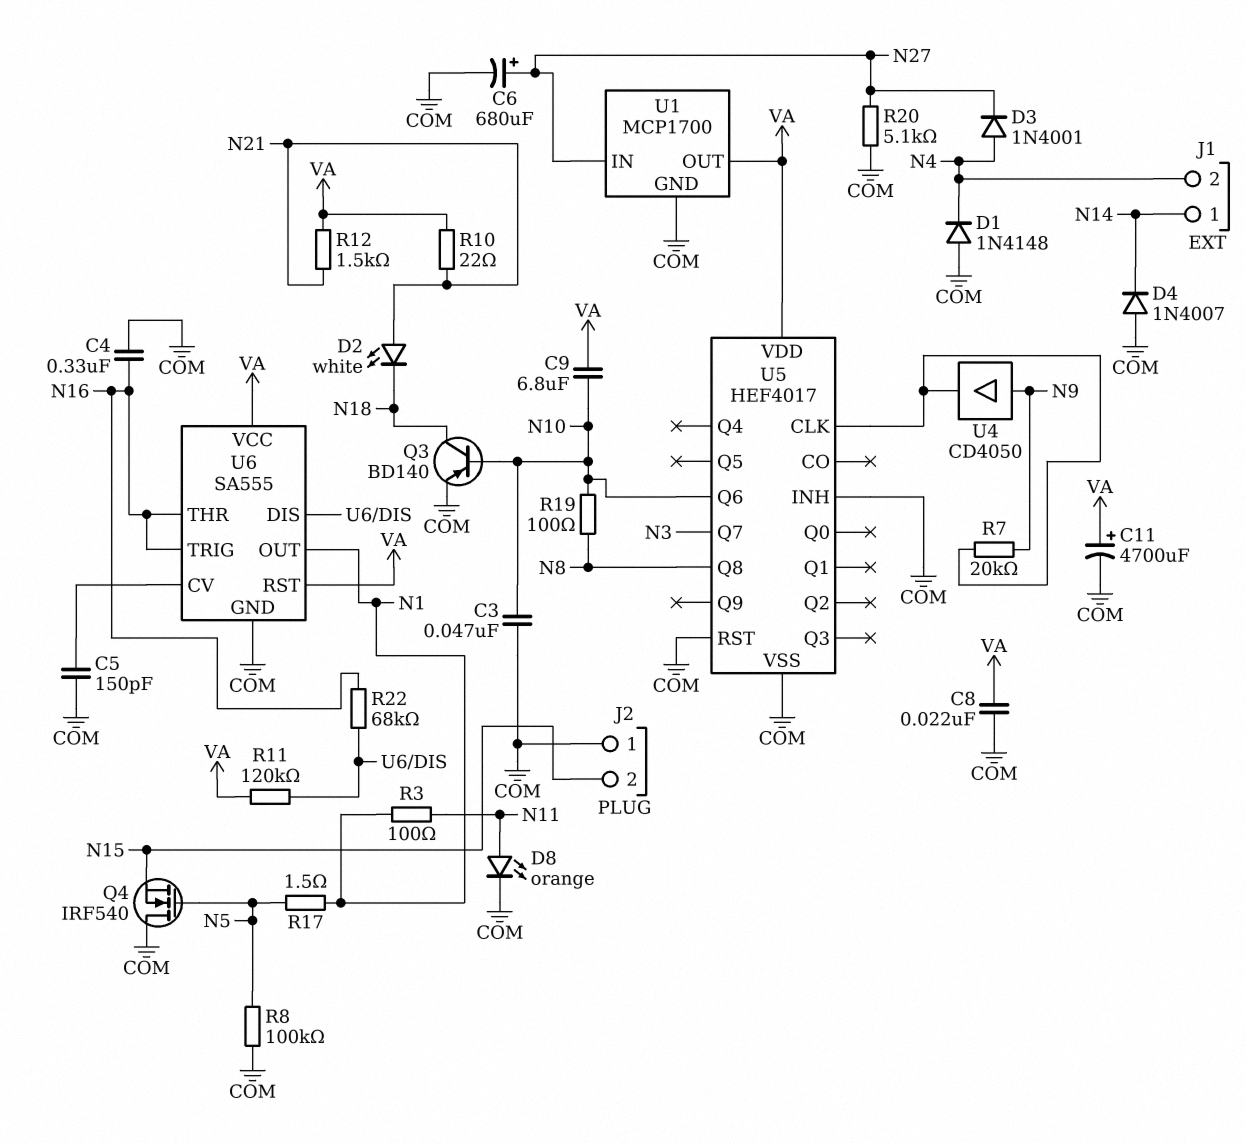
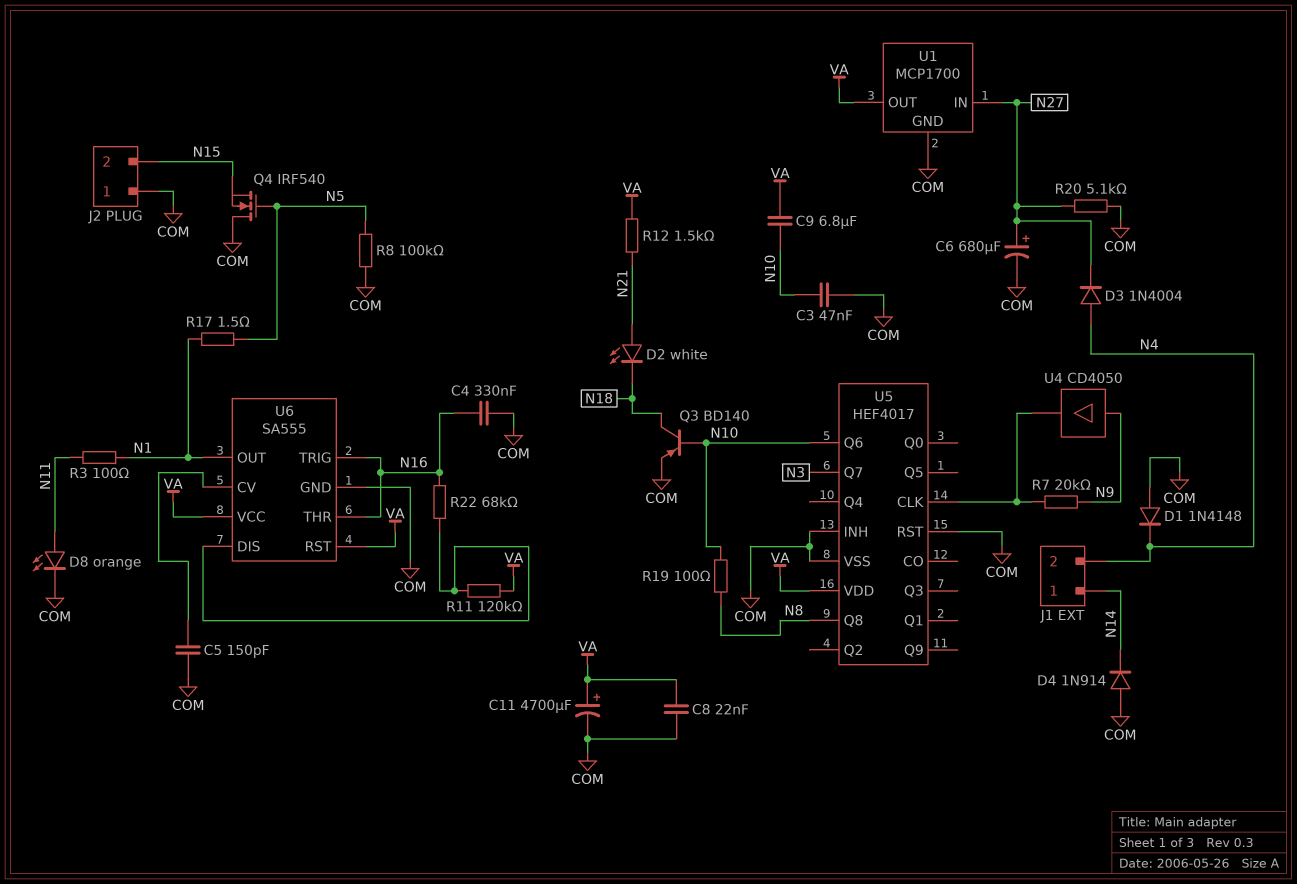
D3: diode 1N4001 (A N4, K N27) -> diode 1N4004 (A N4, K N27)
D4: diode 1N4007 (A COM, K N14) -> diode 1N914 (A COM, K N14)
R10: 22 (N21, VA) -> none

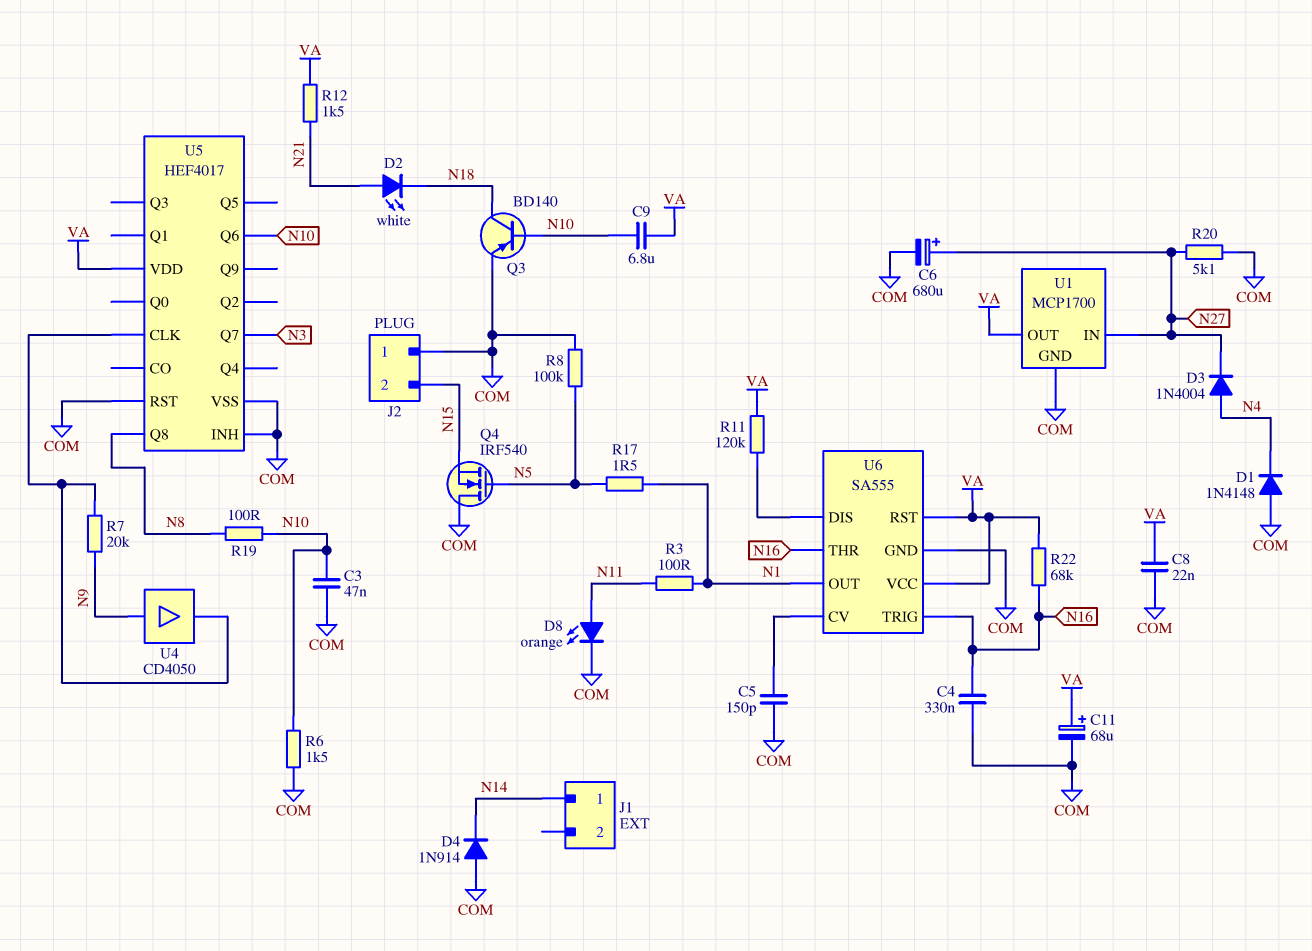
C11: 4700uF (plus VA, minus COM) -> 68uF (plus VA, minus COM)
J1 pin 2: N4 -> none
R6: none -> 1.5k (COM, N10)
R22: 68k (N16, U6/DIS) -> 68k (N16, VA)

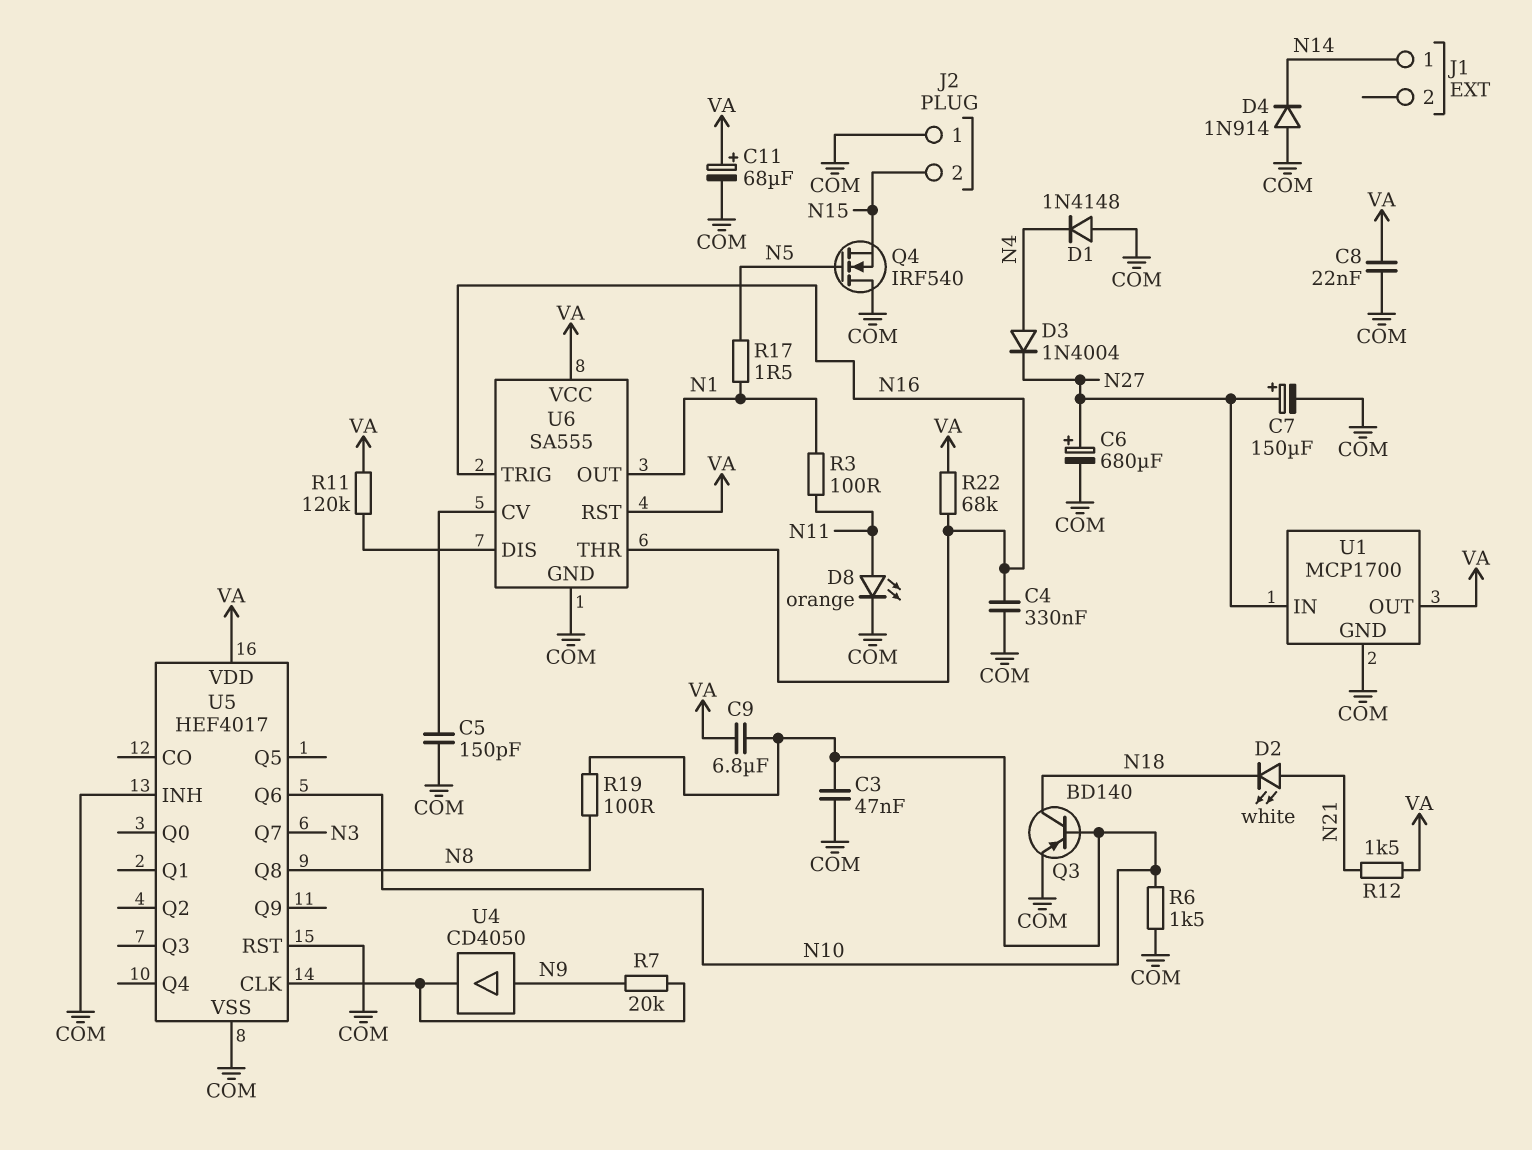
C7: none -> 150uF (plus N27, minus COM)
R8: 100k (COM, N5) -> none
R20: 5.1k (COM, N27) -> none

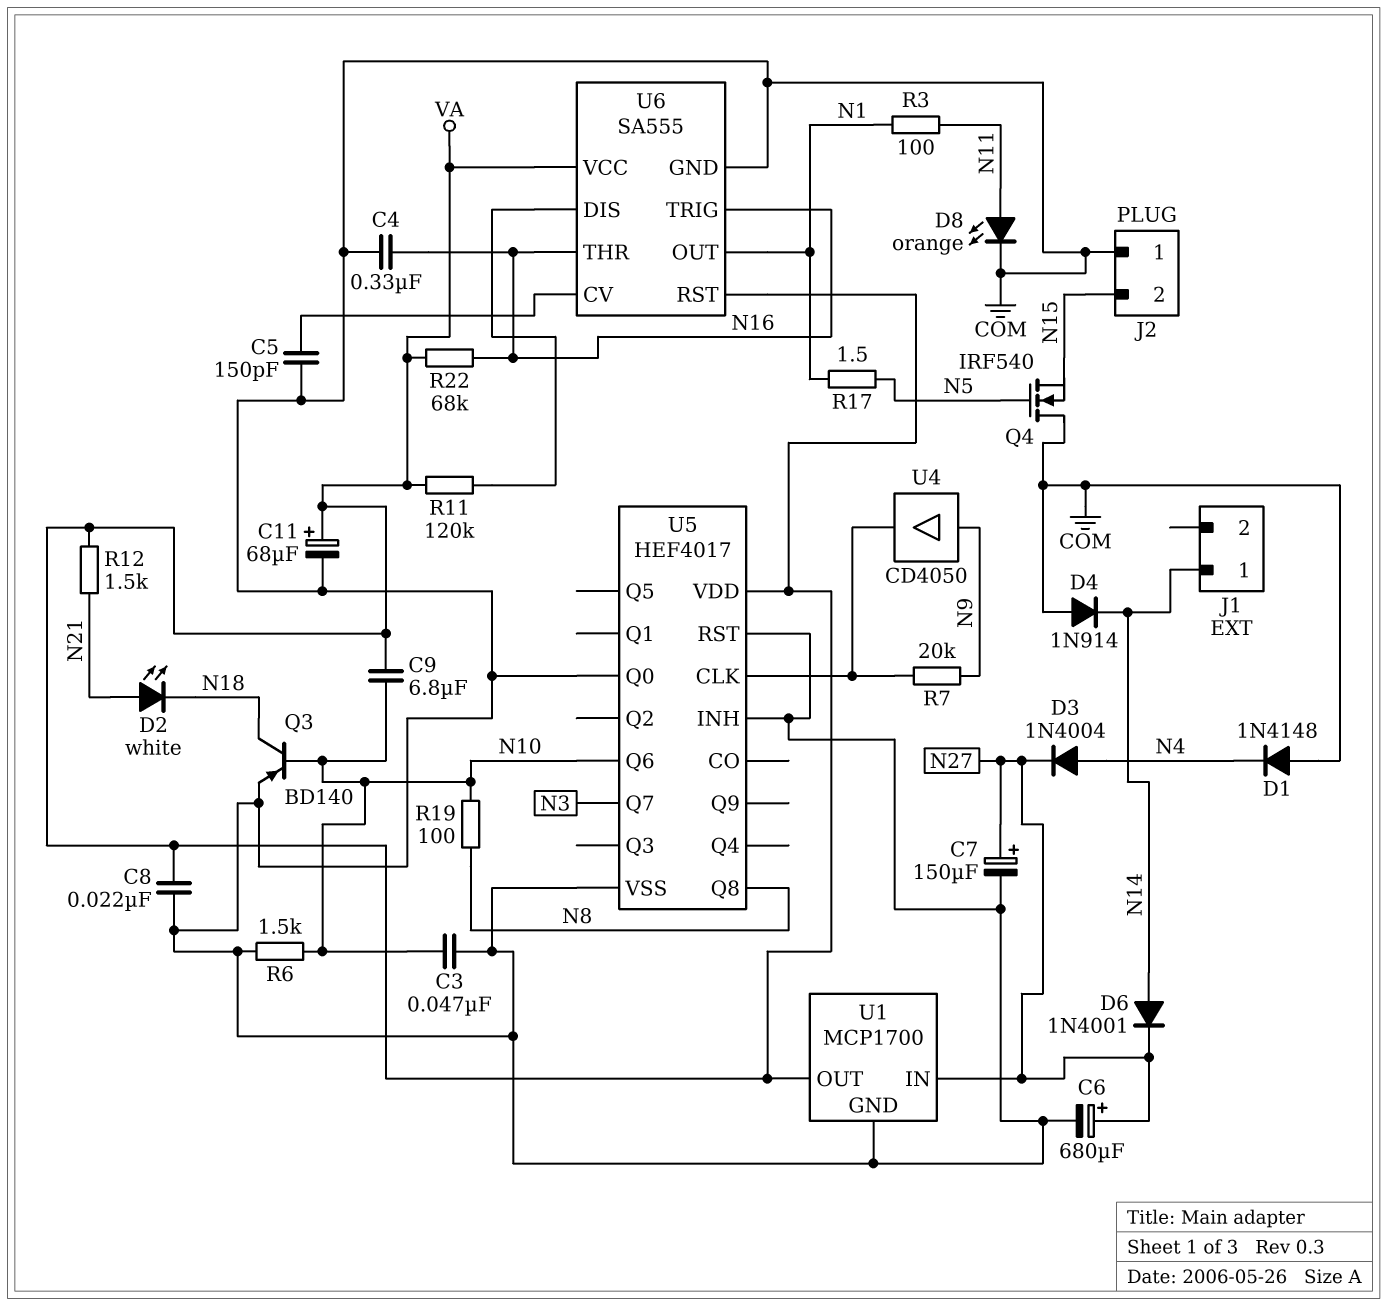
D6: none -> diode 1N4001 (A N14, K N27)
U5 pin Q0: none -> COM

